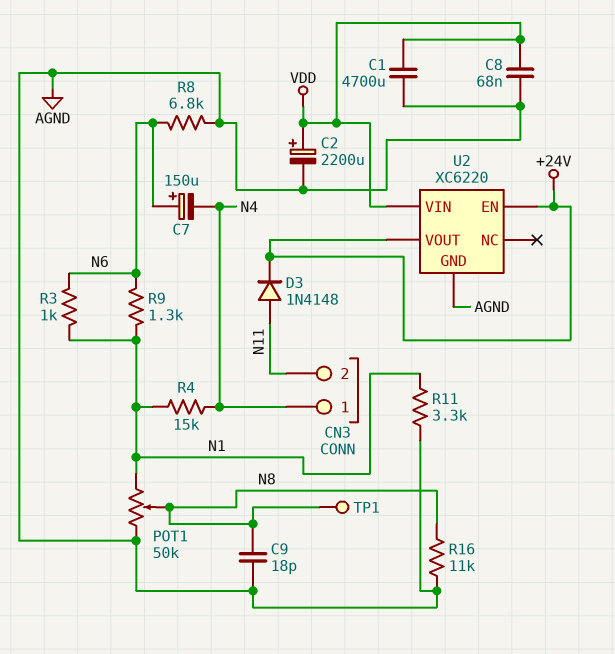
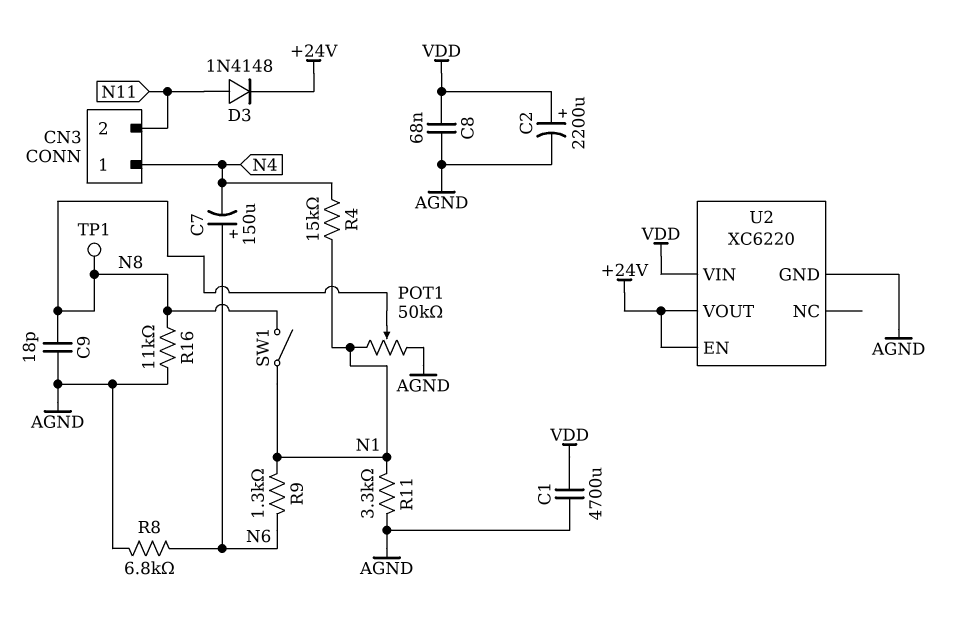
R3: 1k (N1, N6) -> none
SW1: none -> switch (N1, N8)

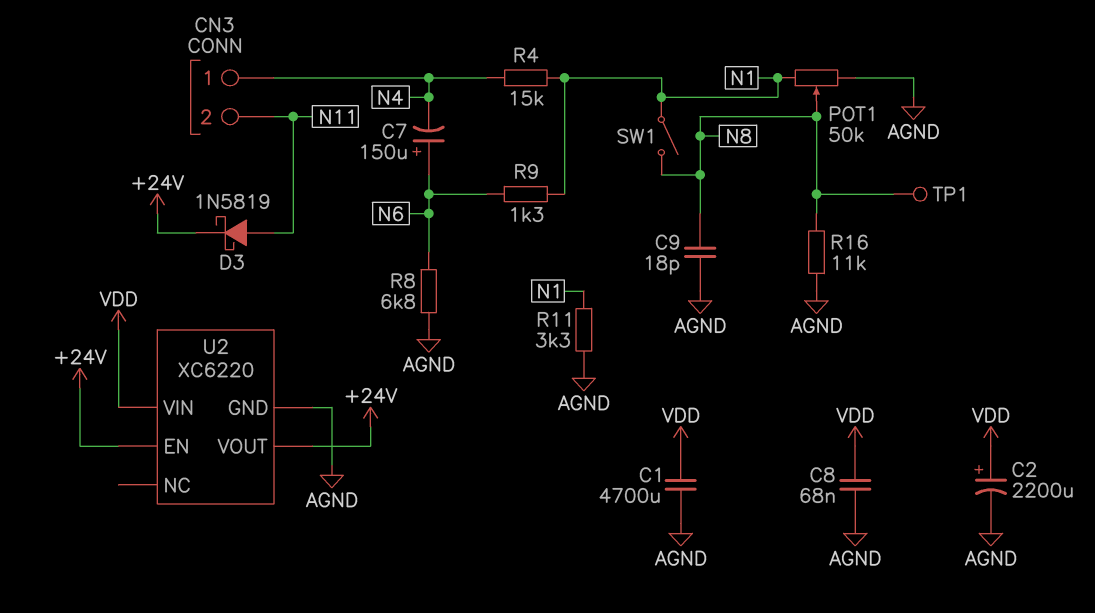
D3: diode 1N4148 (A N11, K +24V) -> schottky 1N5819 (A N11, K +24V)

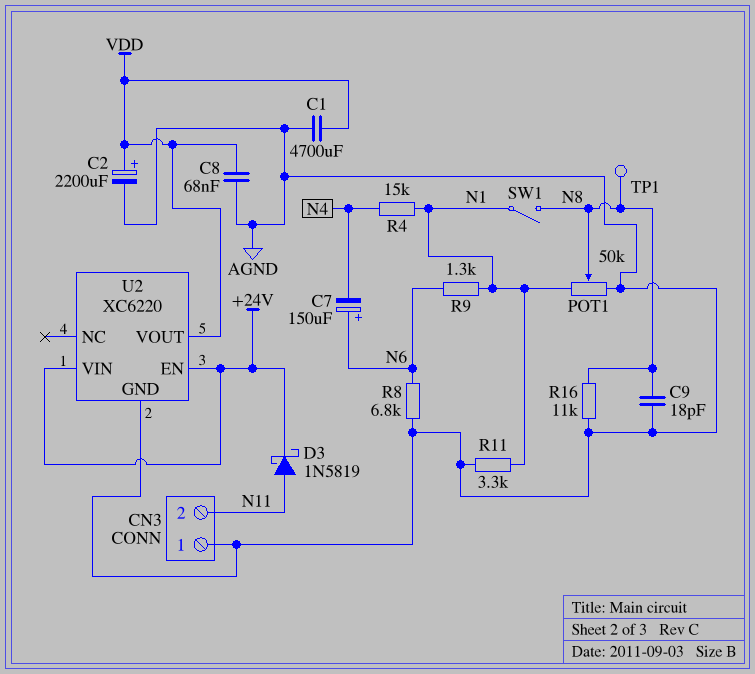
CN3 pin 1: N4 -> AGND
U2 pin VIN: VDD -> +24V
U2 pin VOUT: +24V -> VDD

